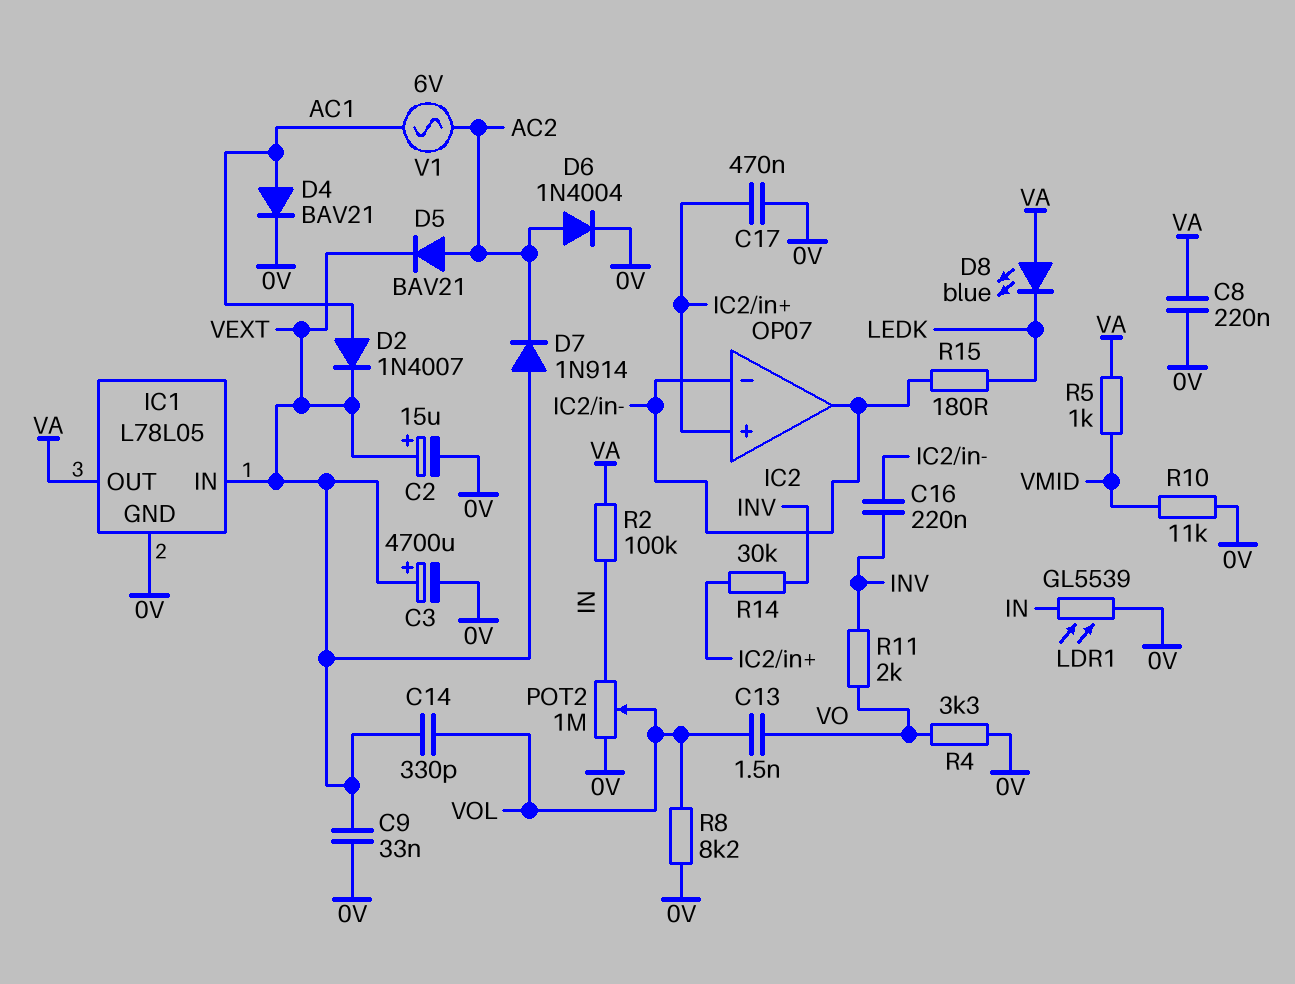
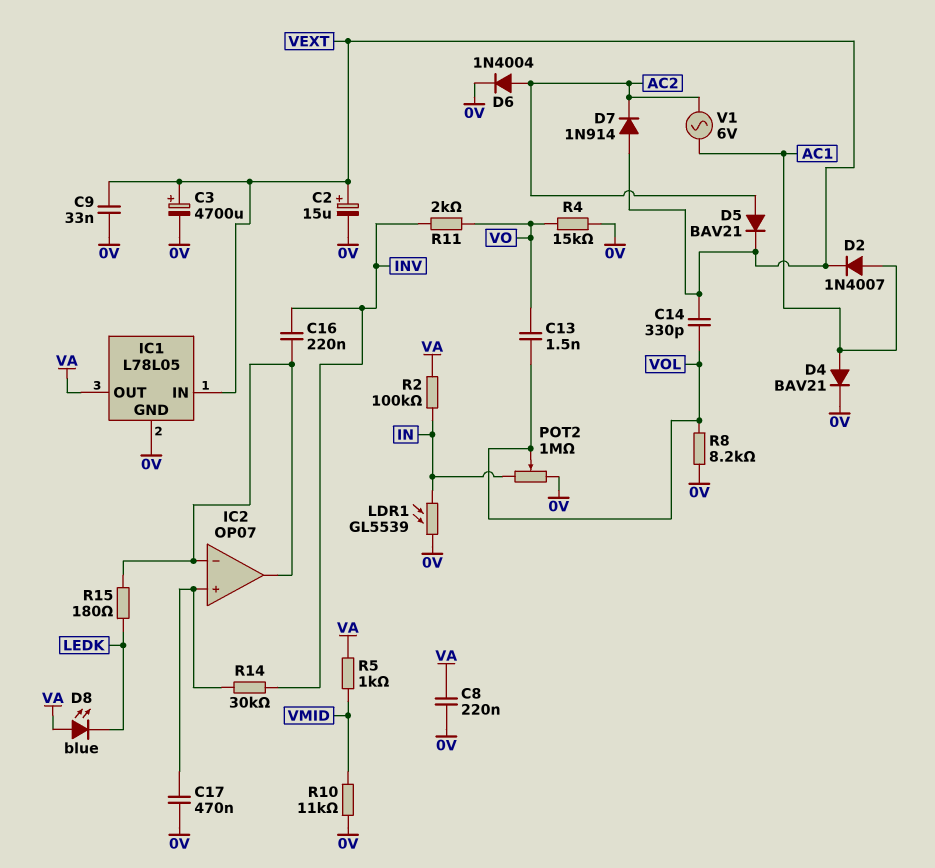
R4: 3.3k (0V, VO) -> 15k (0V, VO)

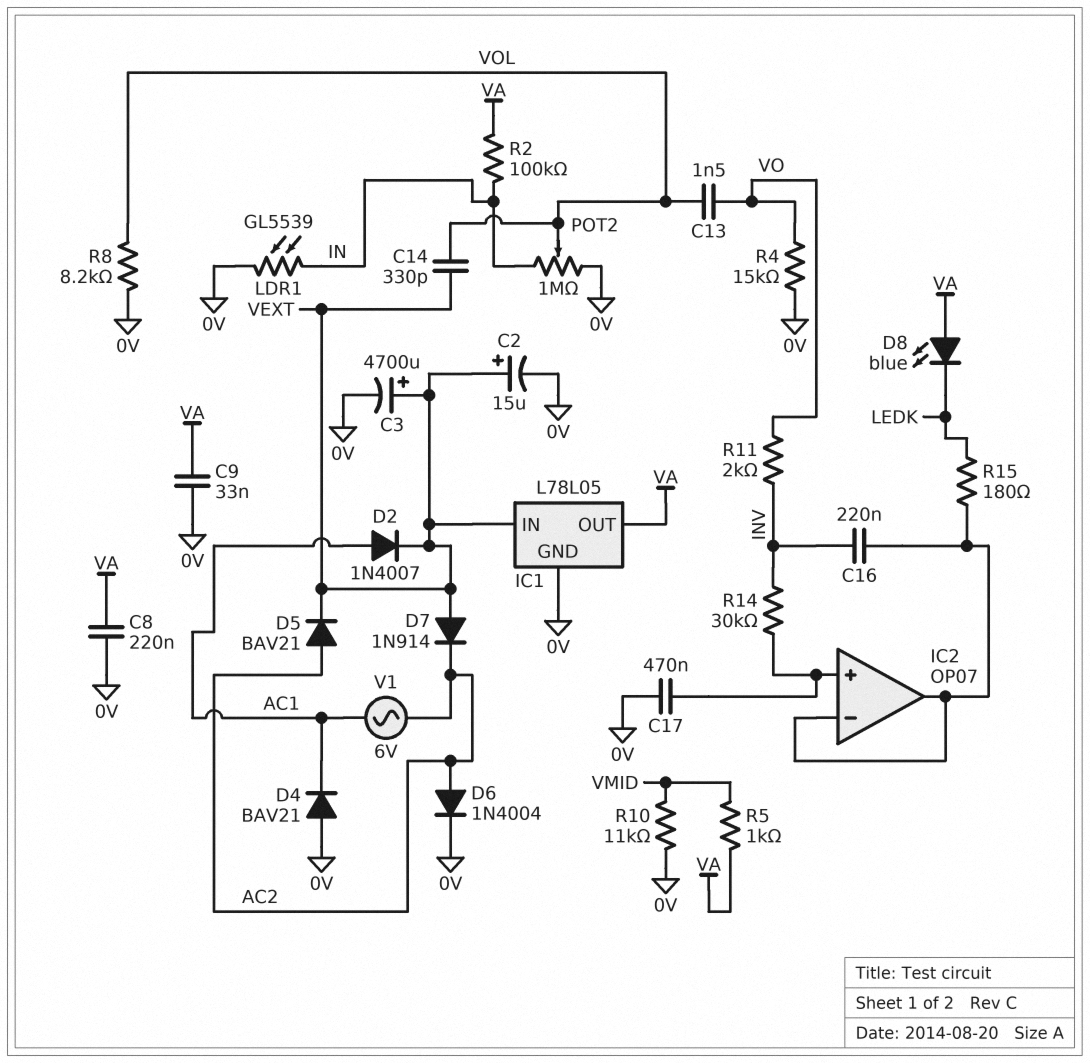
C9: 33nF (0V, VEXT) -> 33nF (0V, VA)
D4: diode BAV21 (A AC1, K 0V) -> diode BAV21 (A 0V, K AC1)

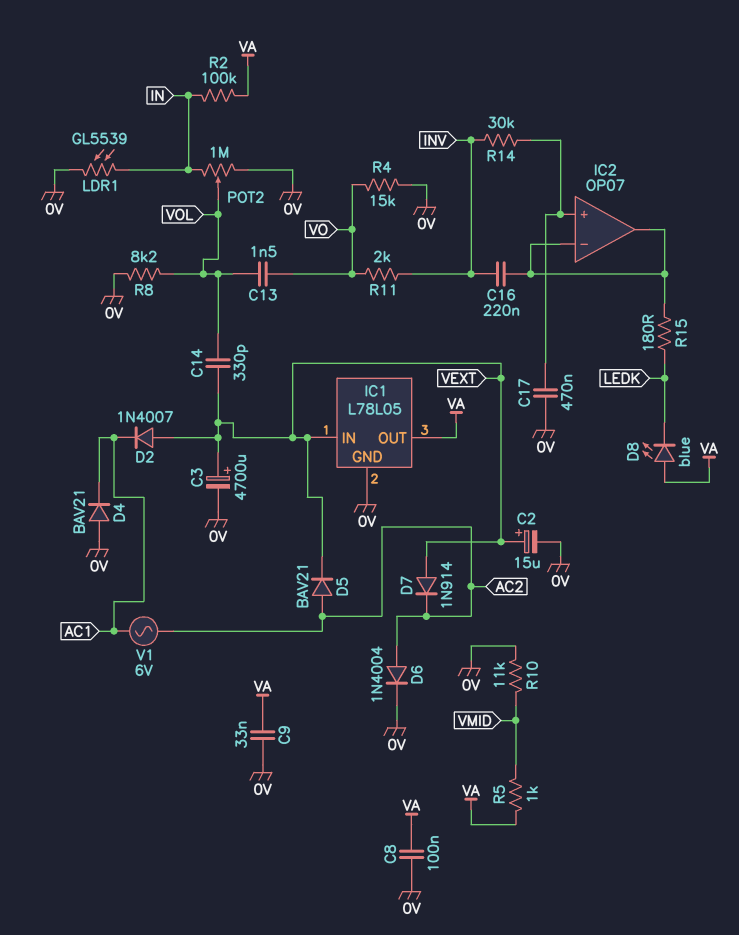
C8: 220nF (0V, VA) -> 100nF (0V, VA)
D2: diode 1N4007 (A AC1, K VEXT) -> diode 1N4007 (A VEXT, K AC1)

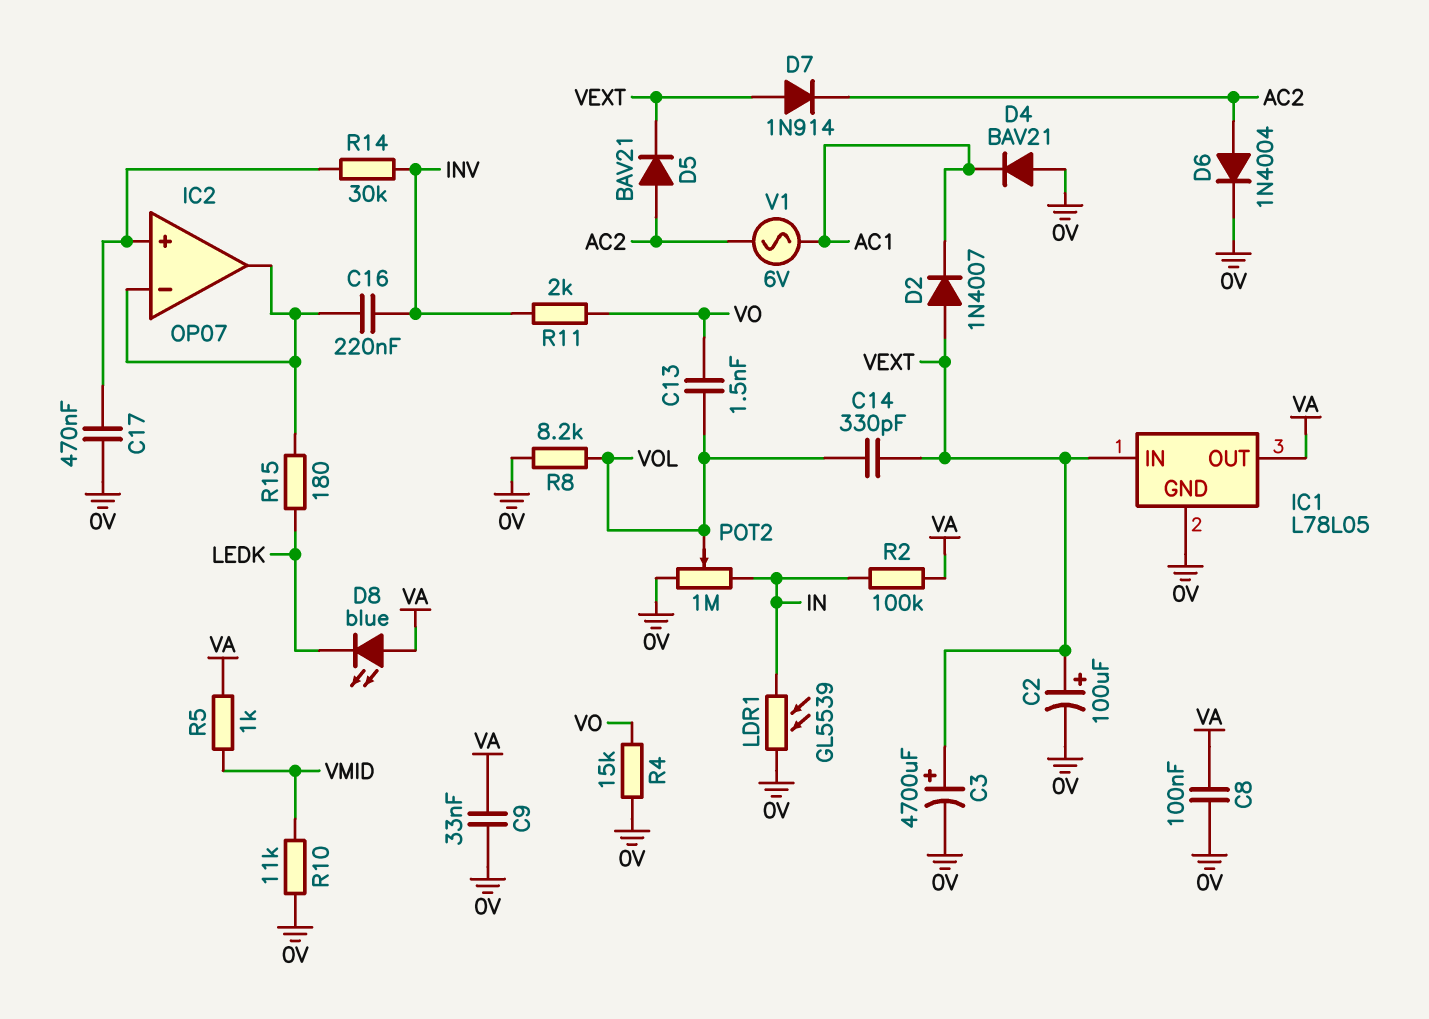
C2: 15uF (plus VEXT, minus 0V) -> 100uF (plus VEXT, minus 0V)

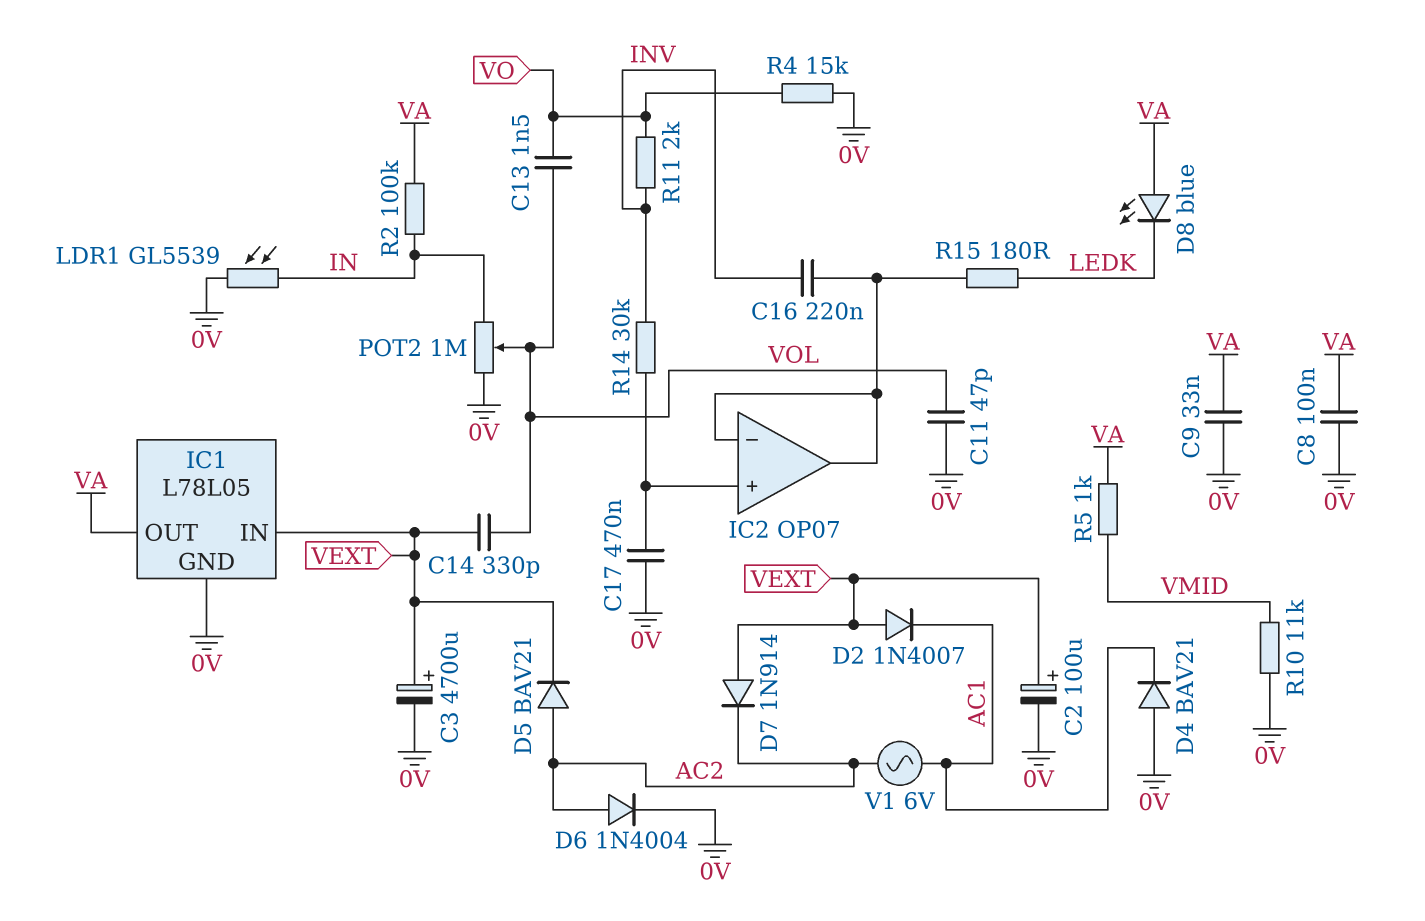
C11: none -> 47pF (0V, VOL)
R8: 8.2k (0V, VOL) -> none

